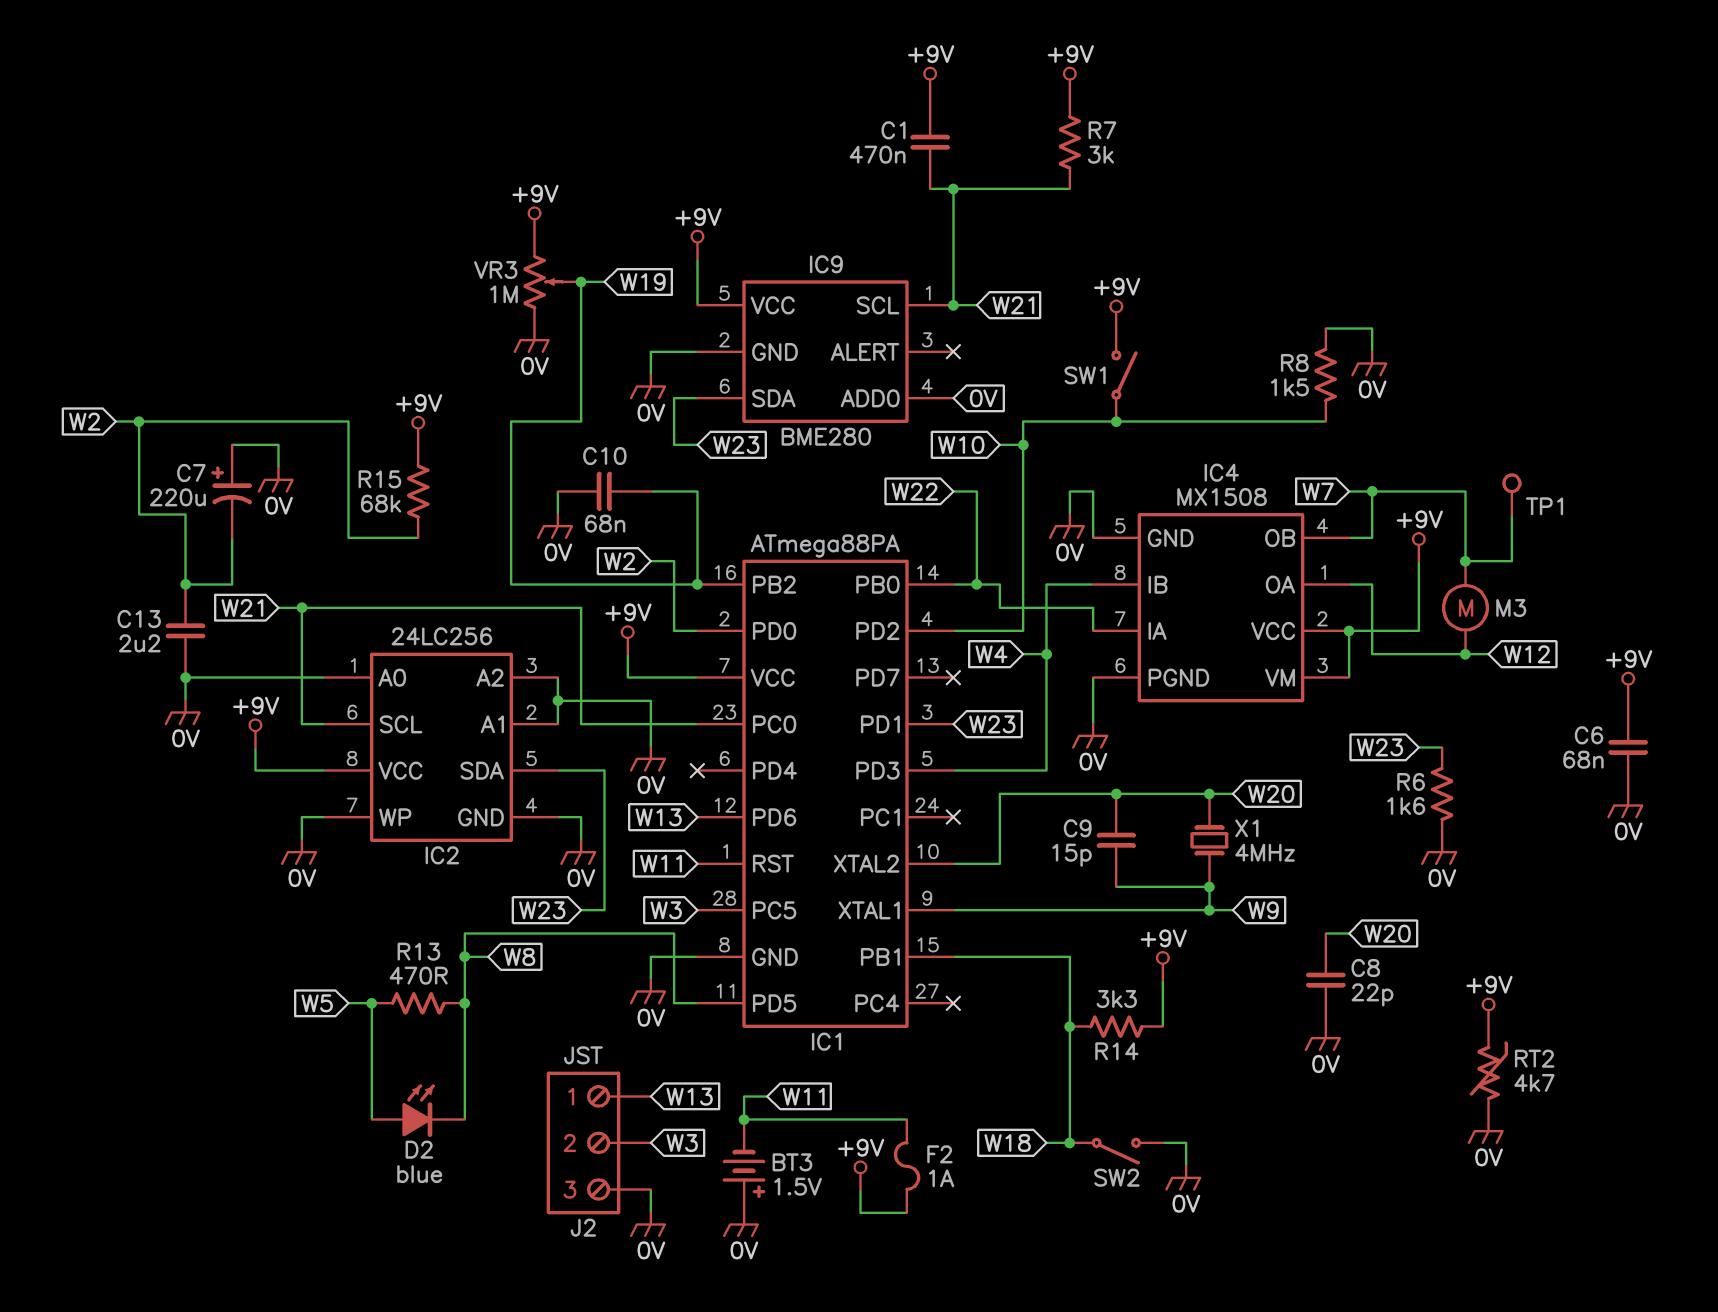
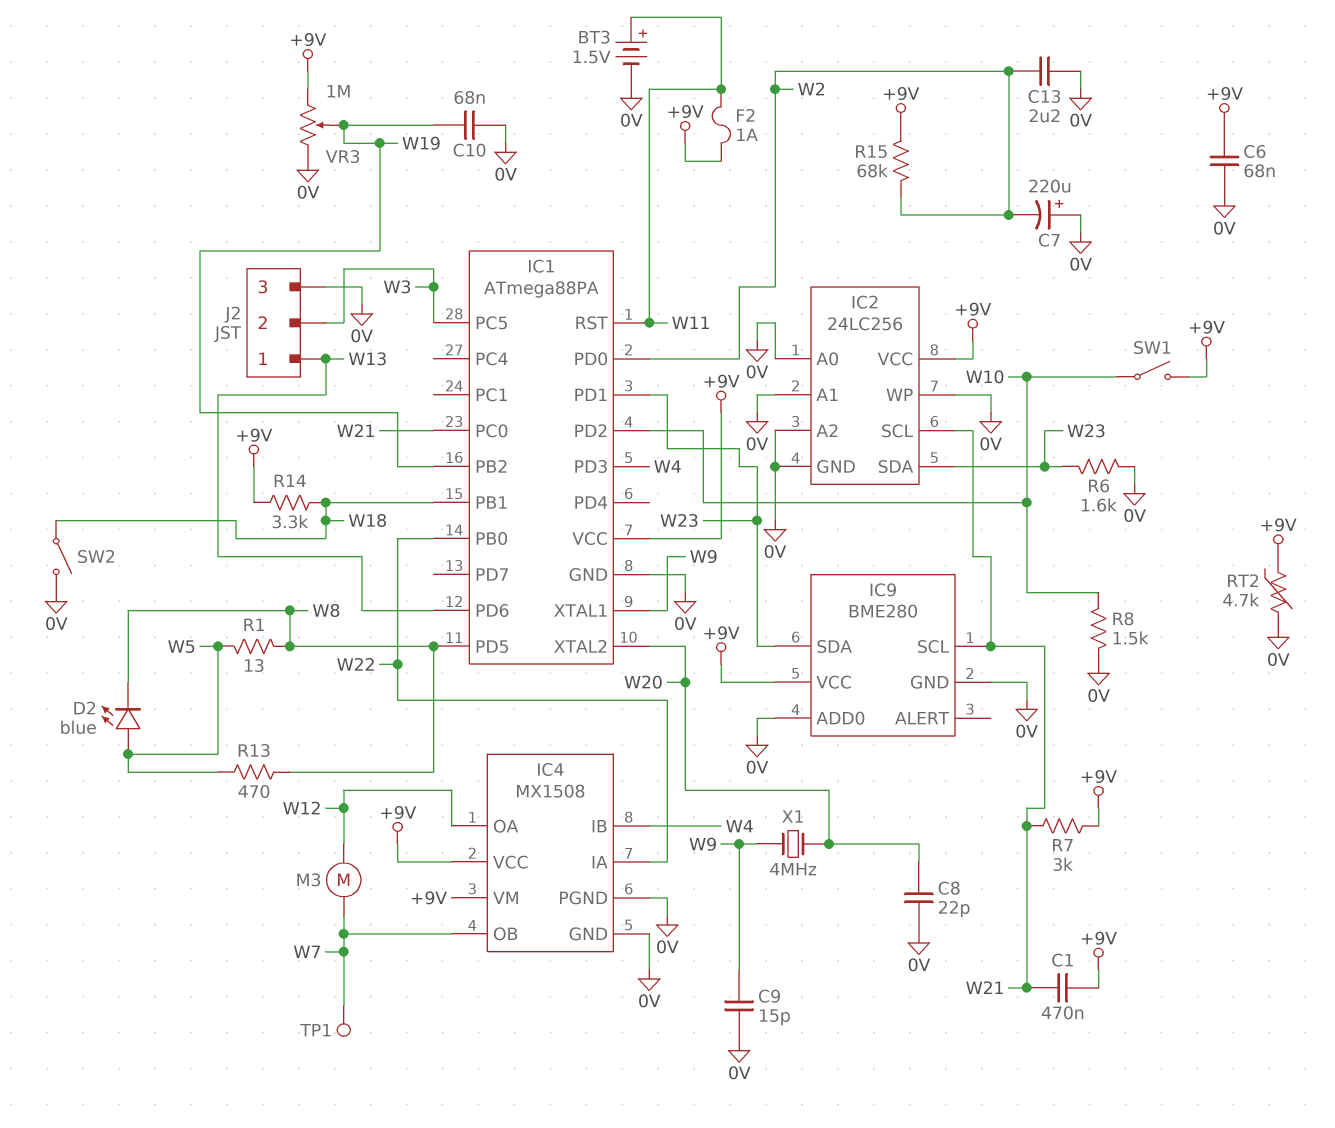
BT3: 1.5V (plus 0V, minus W11) -> 1.5V (plus W11, minus 0V)
C9: 15pF (W9, W20) -> 15pF (0V, W9)
R1: none -> 13 (W5, W8)

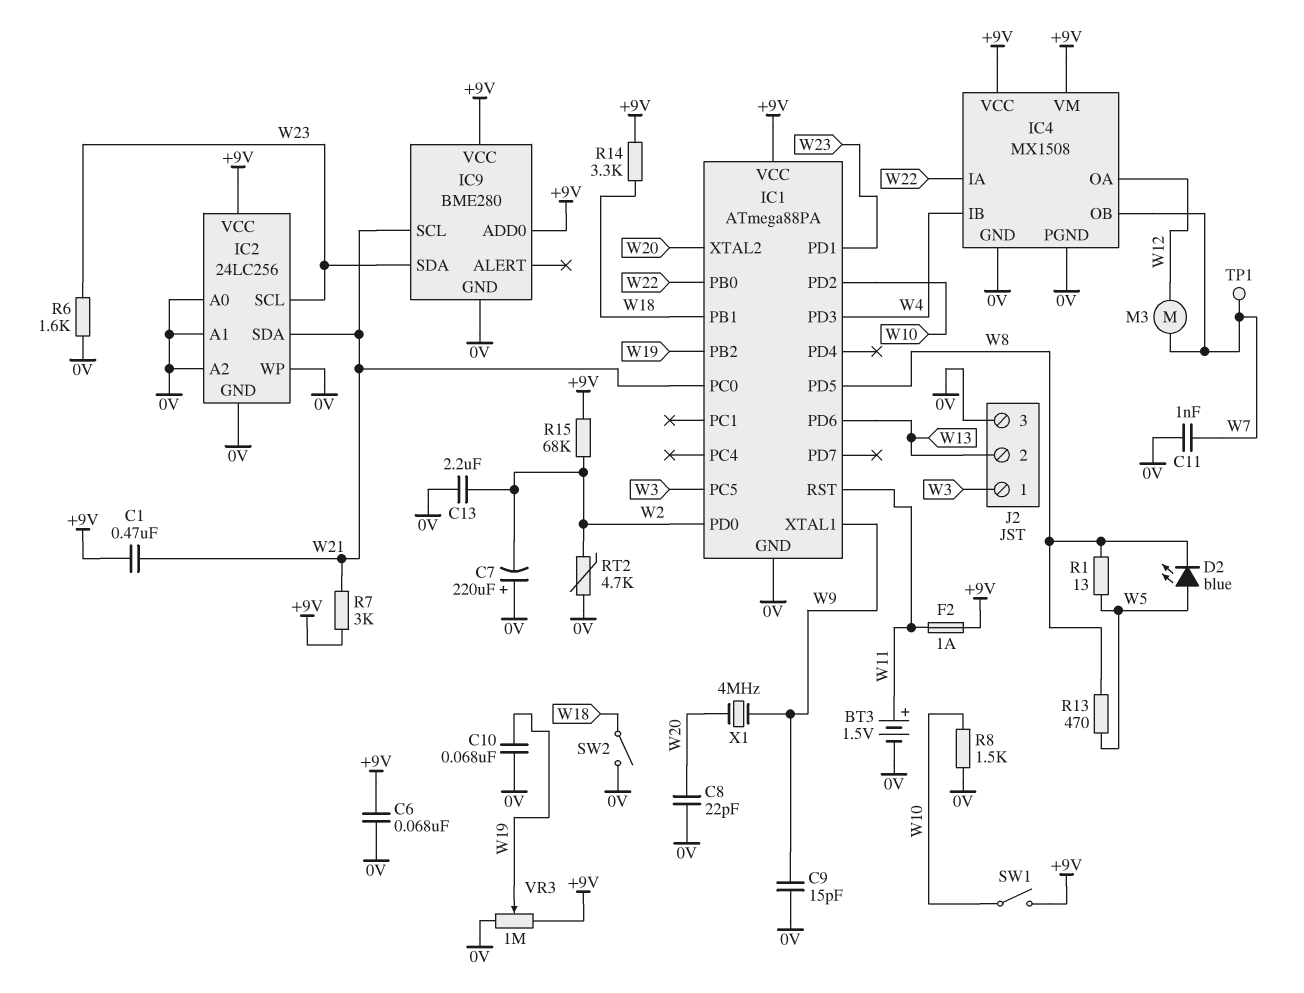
C11: none -> 1nF (0V, W7)
IC2 pin SCL: W21 -> W23
IC2 pin SDA: W23 -> W21
IC9 pin ADD0: 0V -> +9V
J2 pin 1: W13 -> W3
J2 pin 2: W3 -> W13
RT2: 4.7k (+9V, 0V) -> 4.7k (0V, W2)

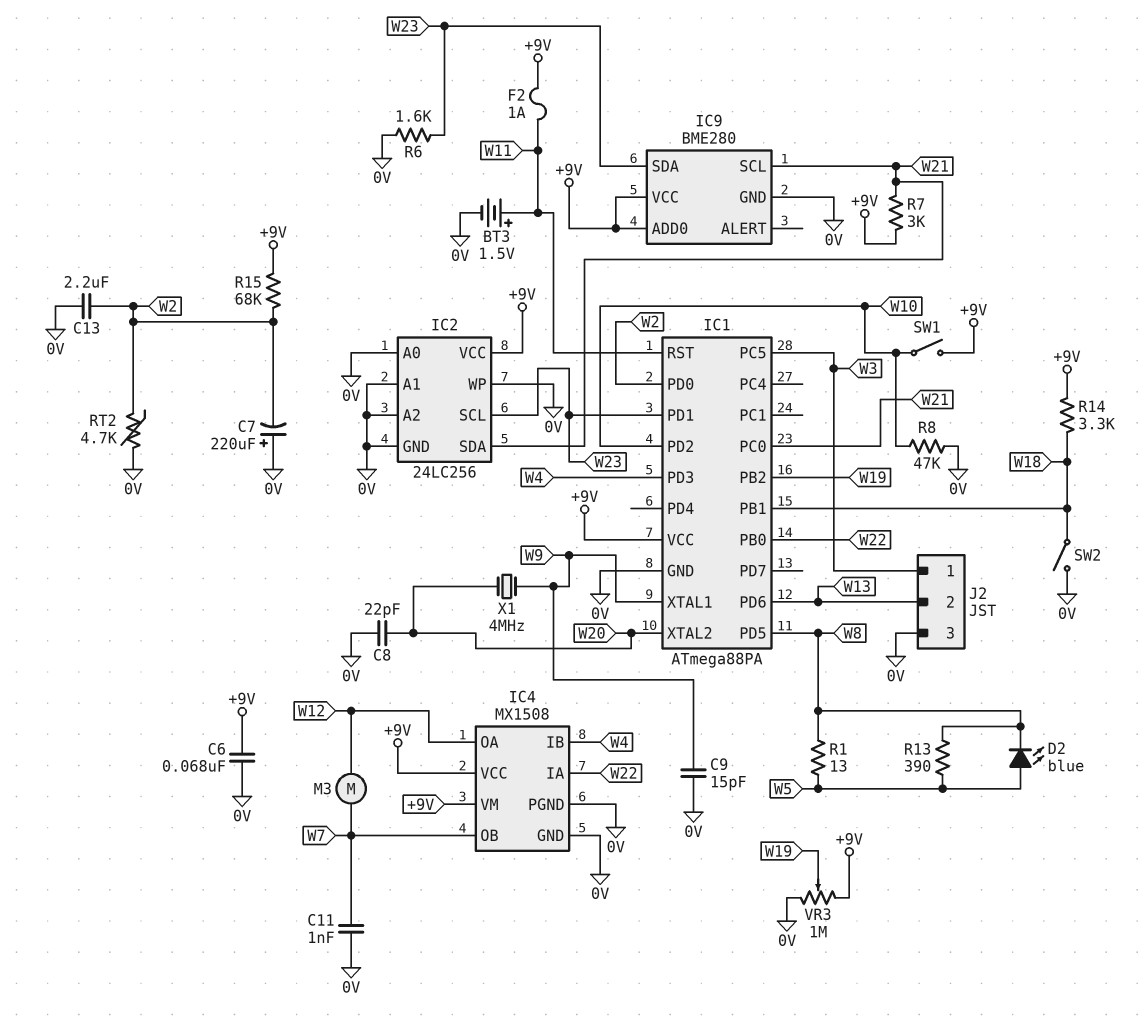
C1: 470nF (+9V, W21) -> none
C10: 68nF (0V, W19) -> none
R8: 1.5k (0V, W10) -> 47k (0V, W10)
R13: 470 (W5, W8) -> 390 (W5, W8)
TP1: test point (W7) -> none

